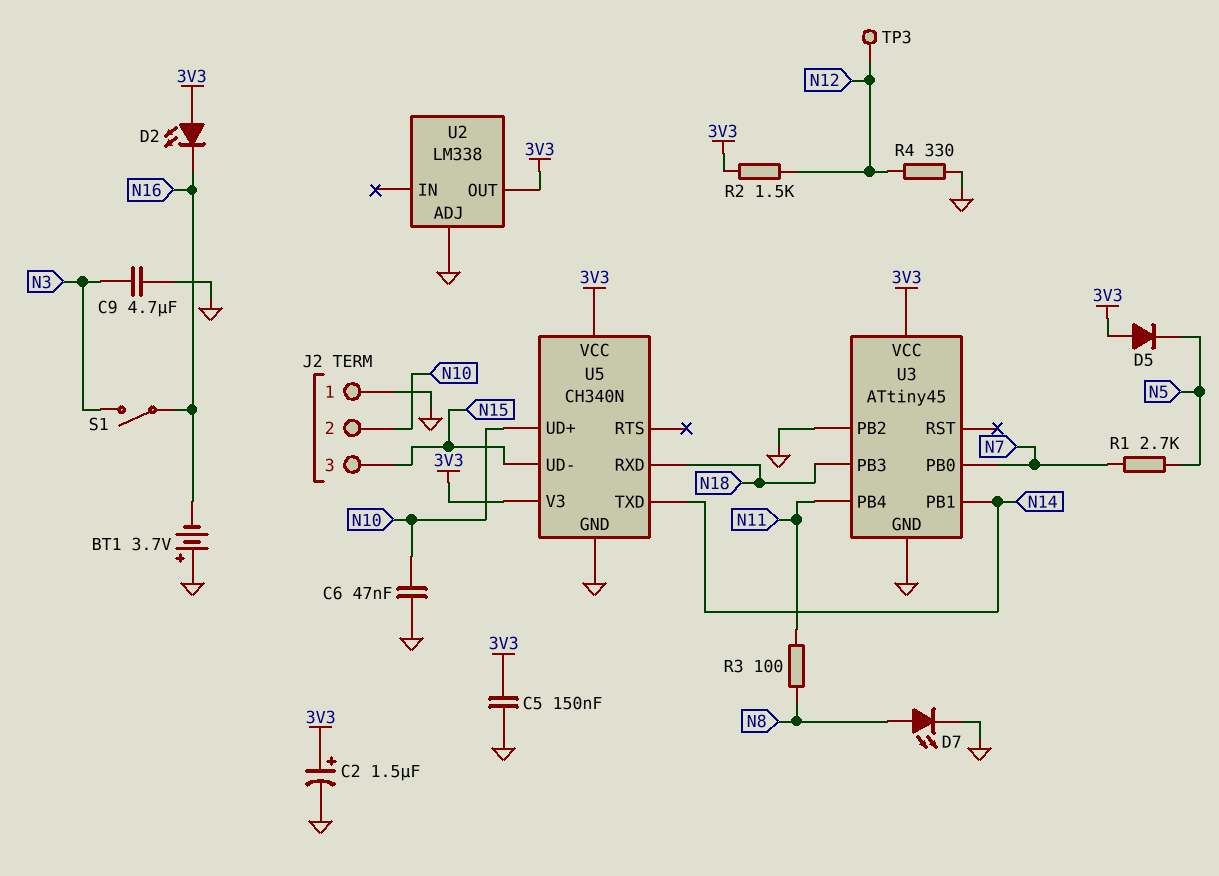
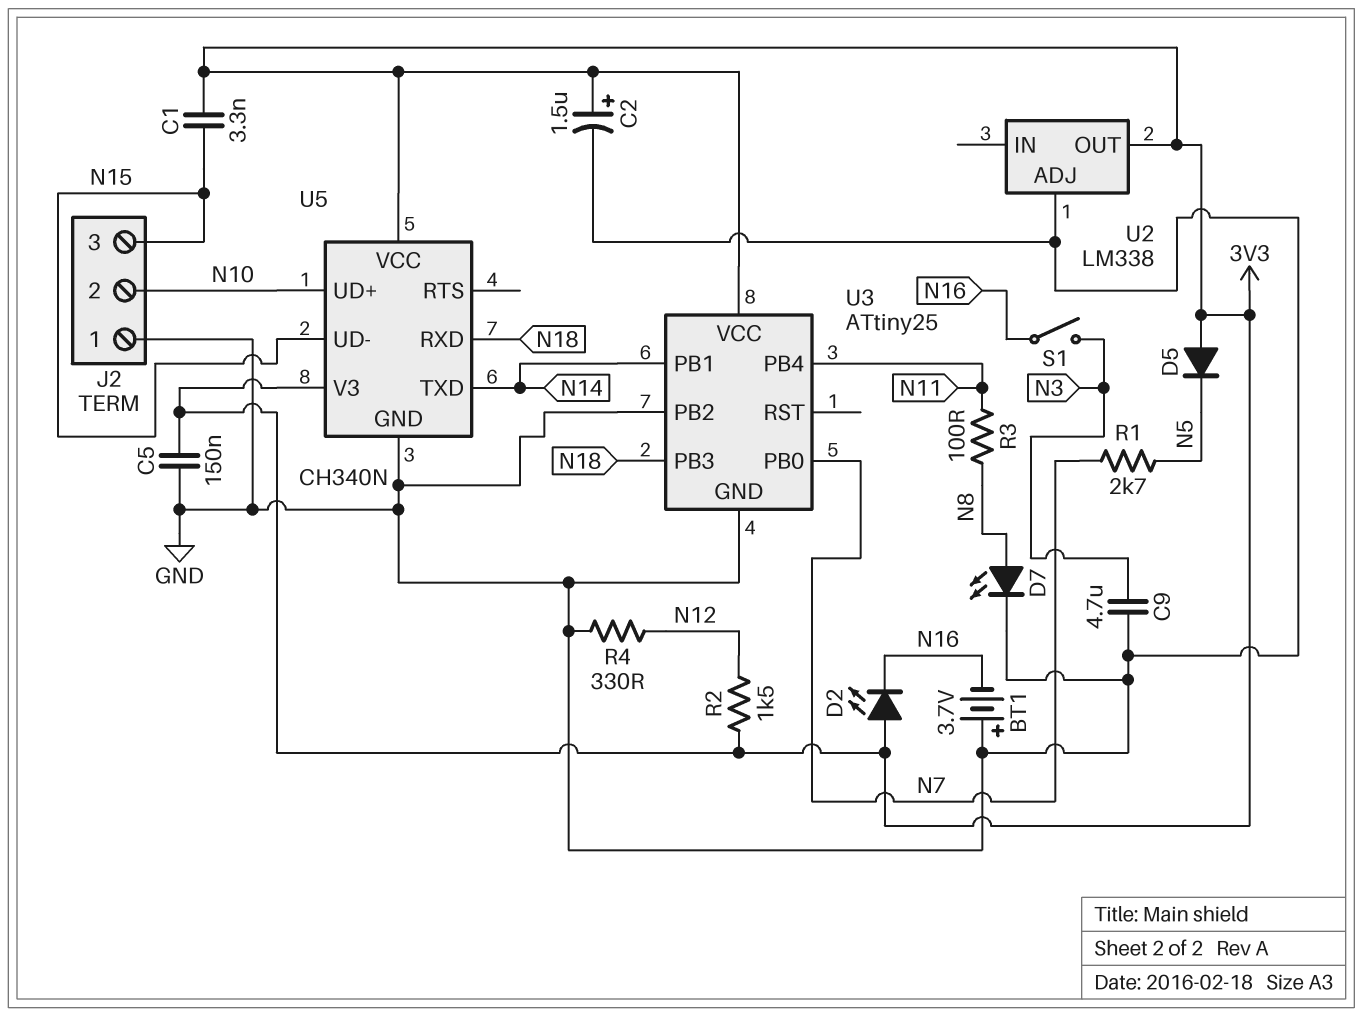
C1: none -> 3.3nF (3V3, N15)
C6: 47nF (GND, N10) -> none
TP3: test point (N12) -> none
U3: ATtiny45 -> ATtiny25

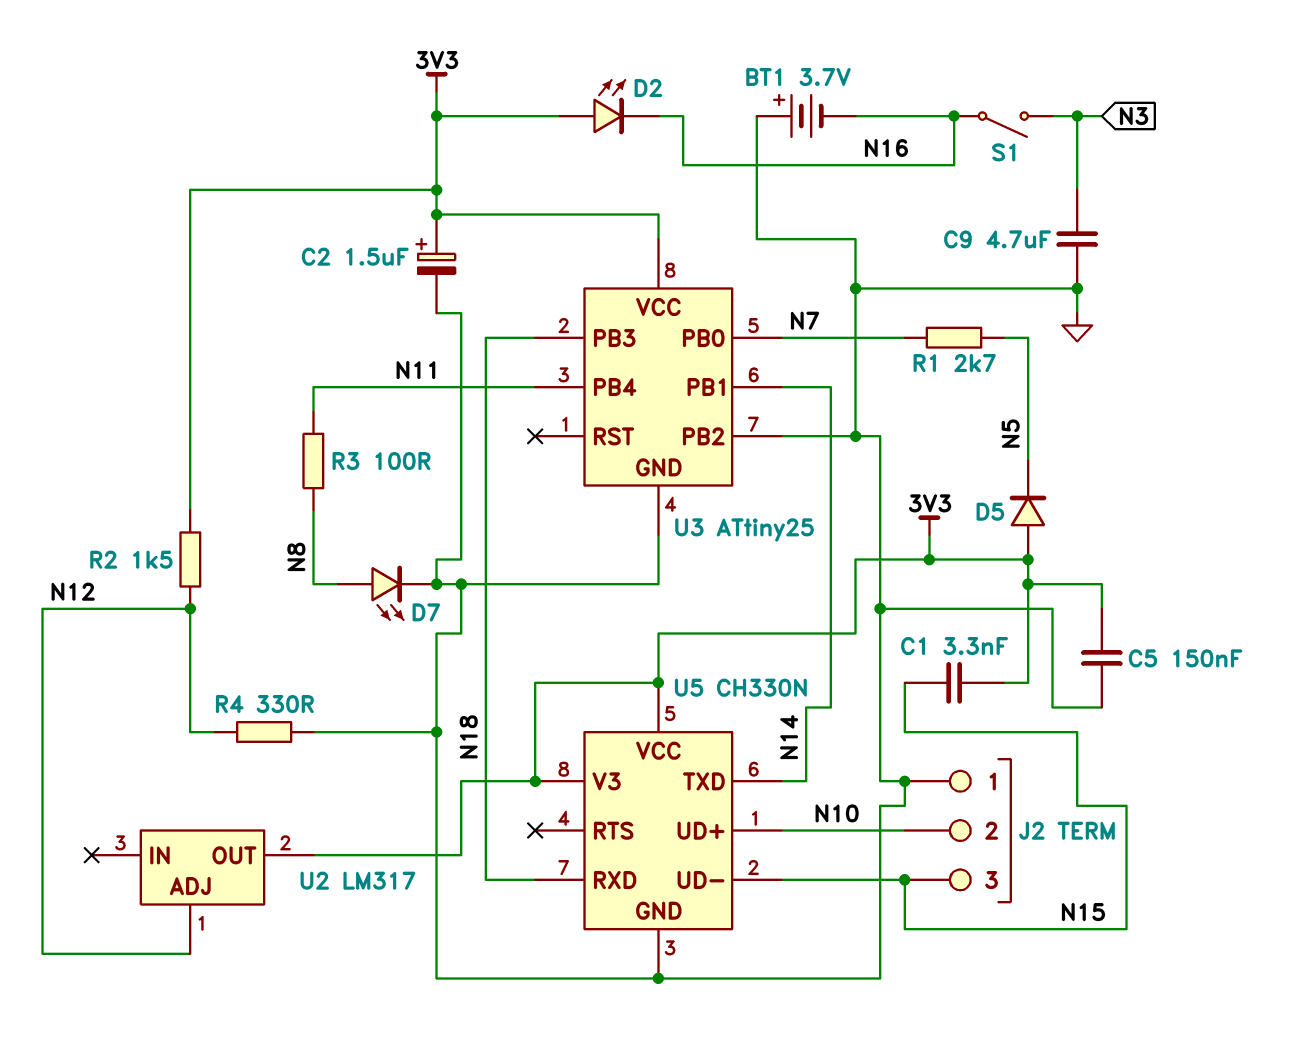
U2: LM338 -> LM317
U2 pin ADJ: GND -> N12
U5: CH340N -> CH330N

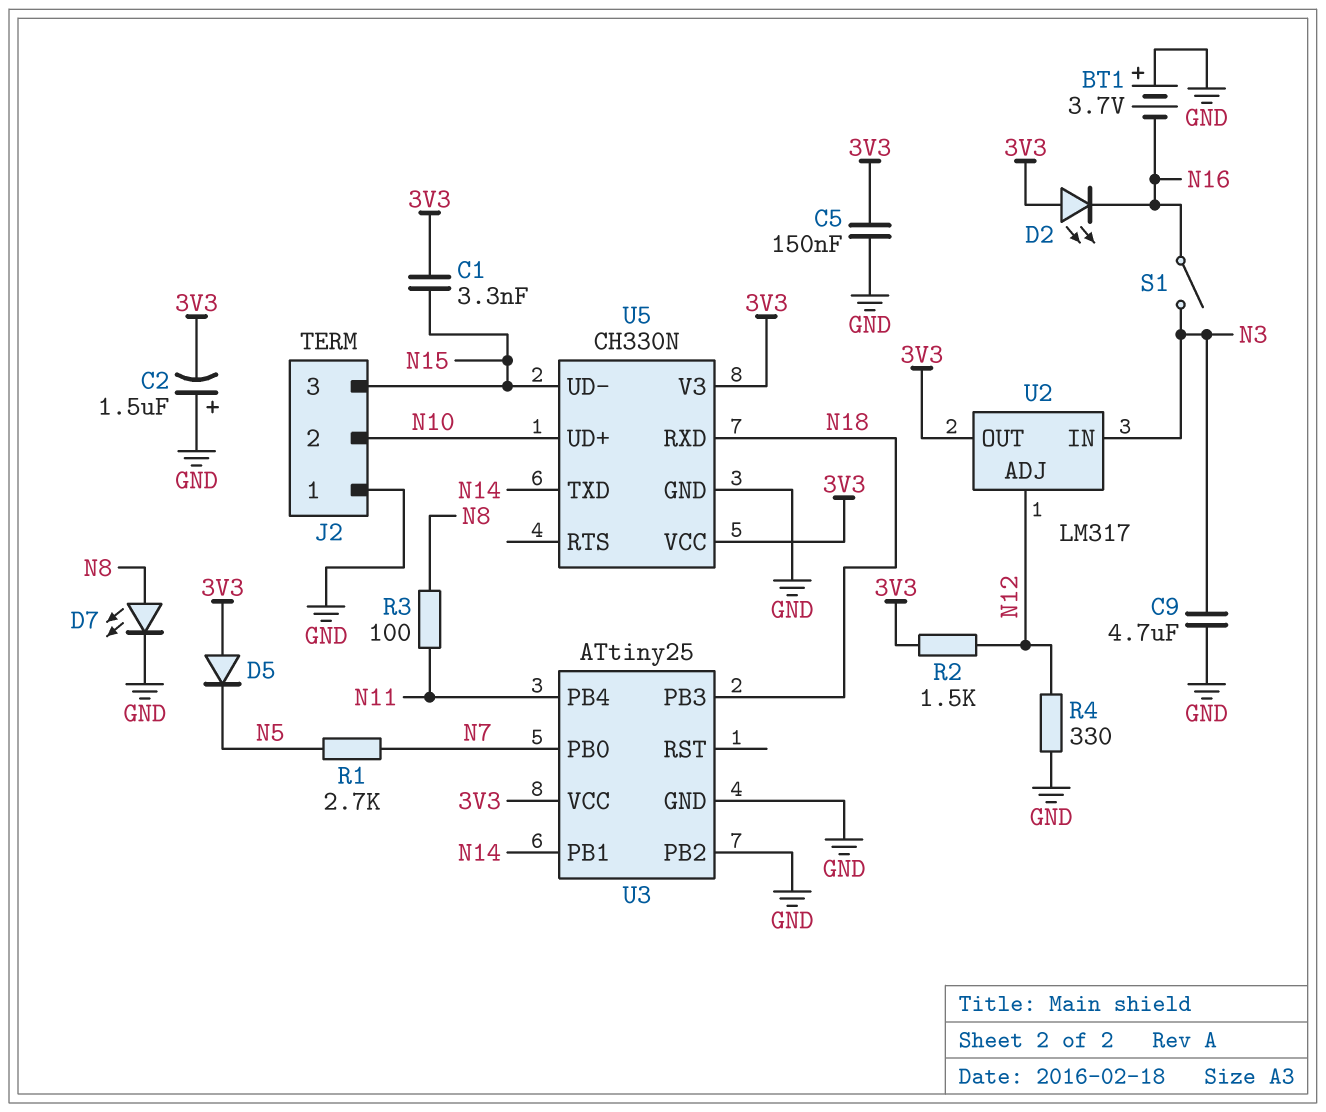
C2: 1.5uF (plus 3V3, minus GND) -> 1.5uF (plus GND, minus 3V3)
U2 pin IN: none -> N3

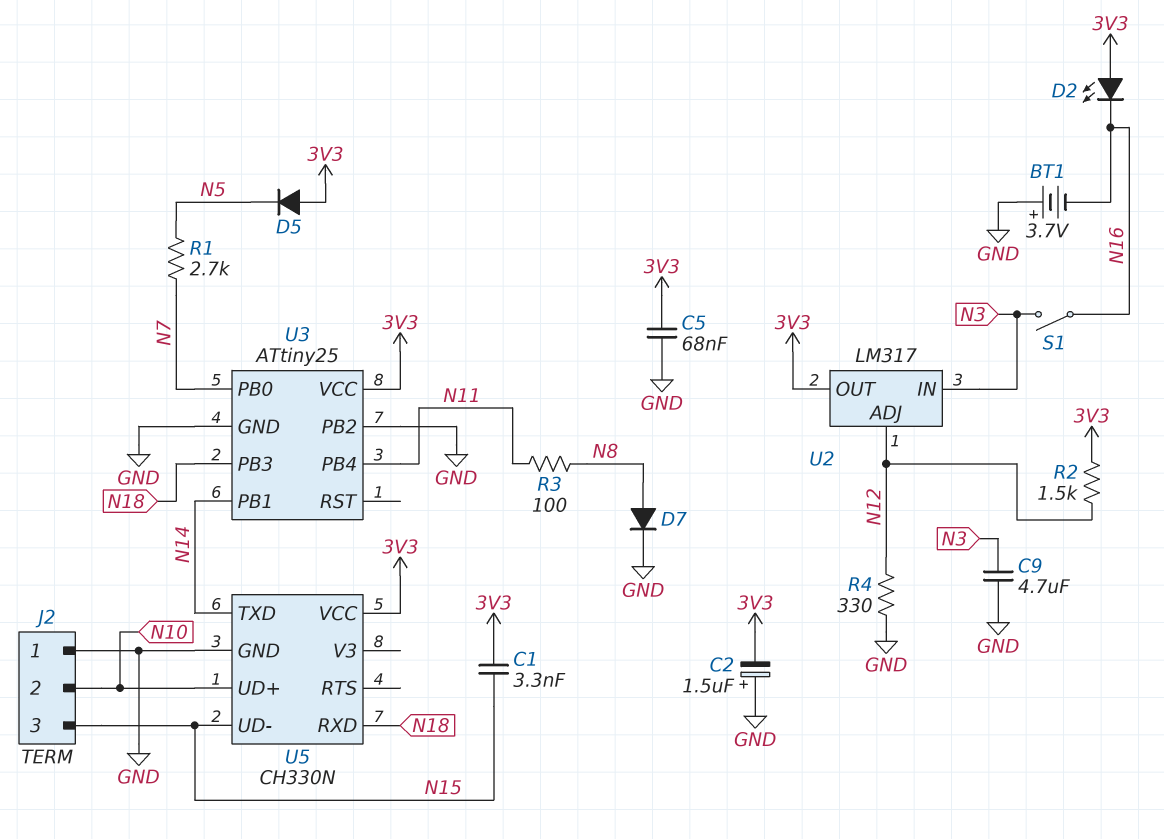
C5: 150nF (3V3, GND) -> 68nF (3V3, GND)
D7: LED (A N8, K GND) -> diode (A N8, K GND)
U5 pin V3: 3V3 -> none

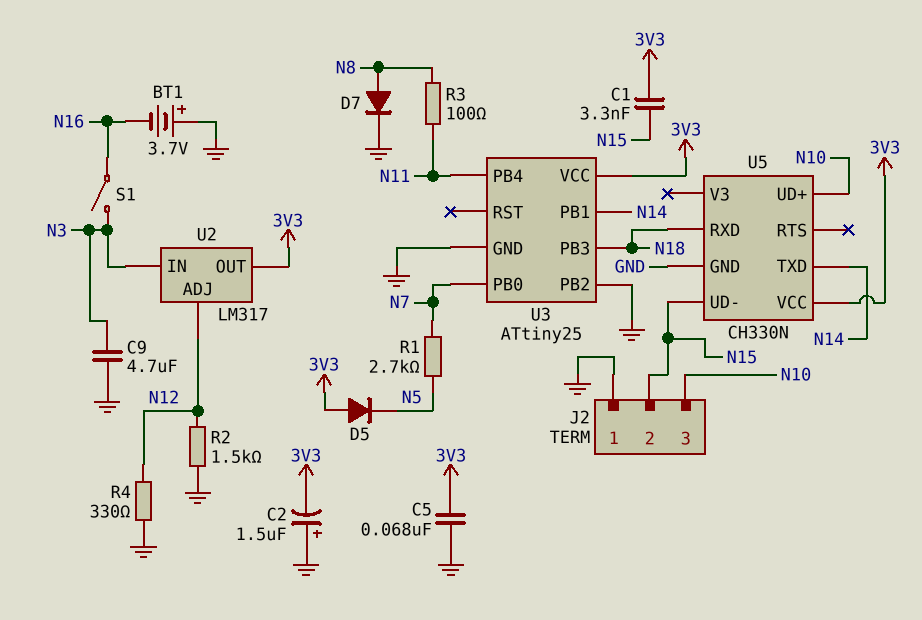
D2: LED (A 3V3, K N16) -> none
J2 pin 2: N10 -> N15
J2 pin 3: N15 -> N10
R2: 1.5k (3V3, N12) -> 1.5k (GND, N12)

